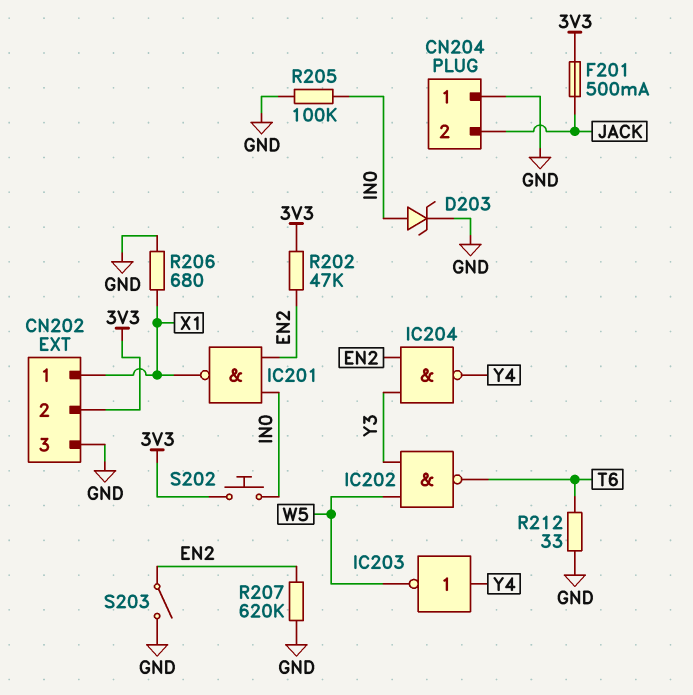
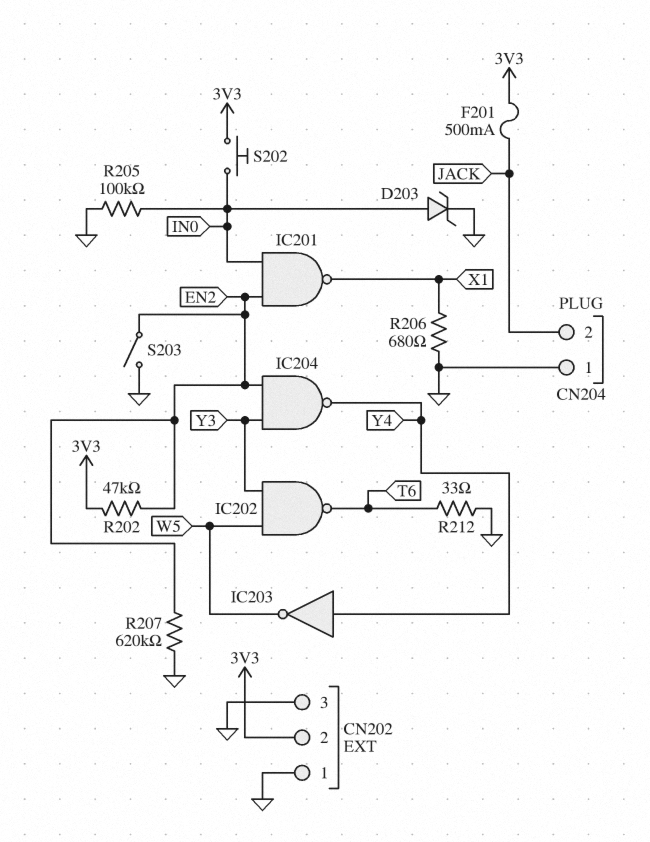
CN202 pin 1: X1 -> GND

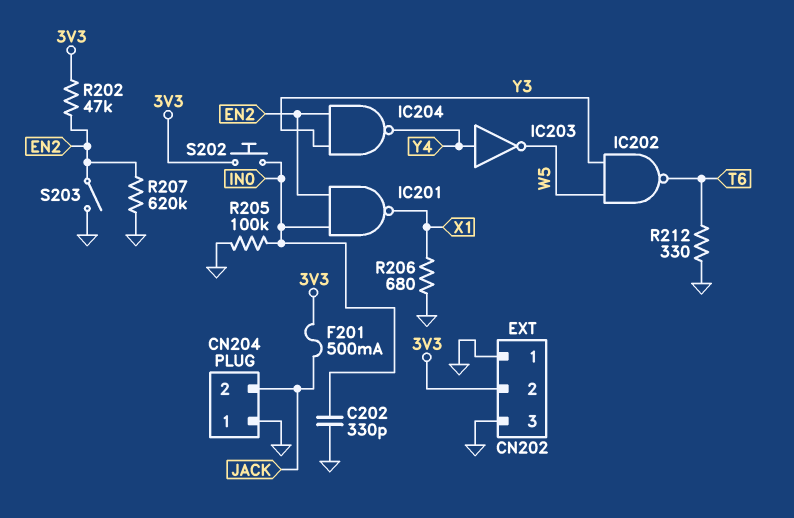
C202: none -> 330pF (GND, IN0)
D203: zener (A IN0, K GND) -> none
R212: 33 (GND, T6) -> 330 (GND, T6)

